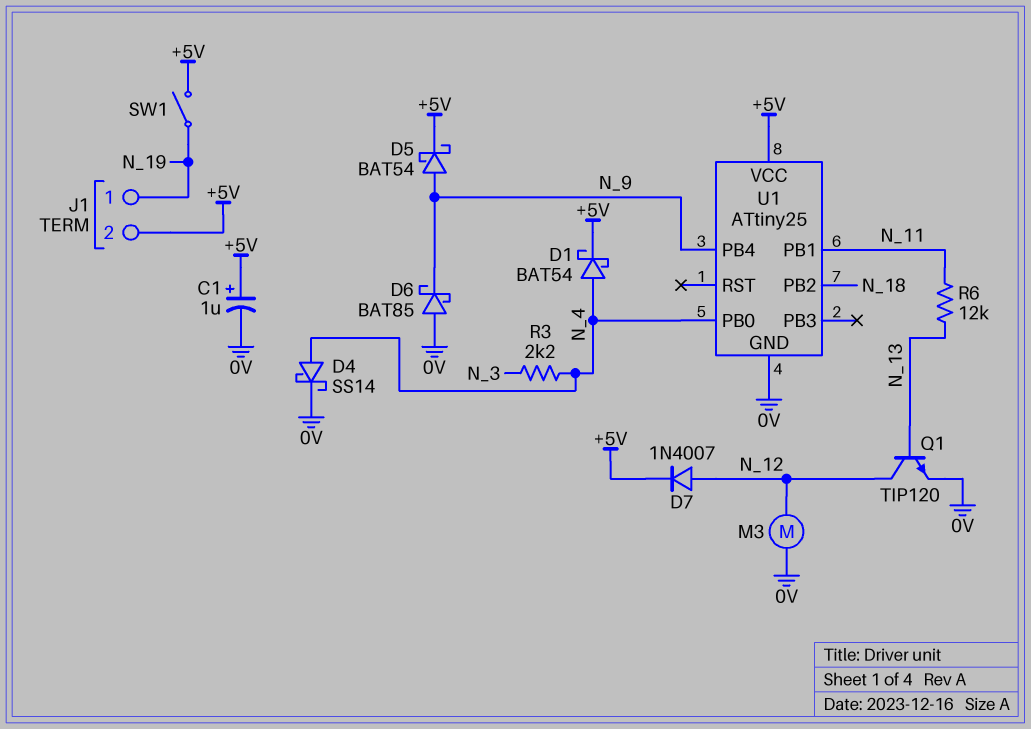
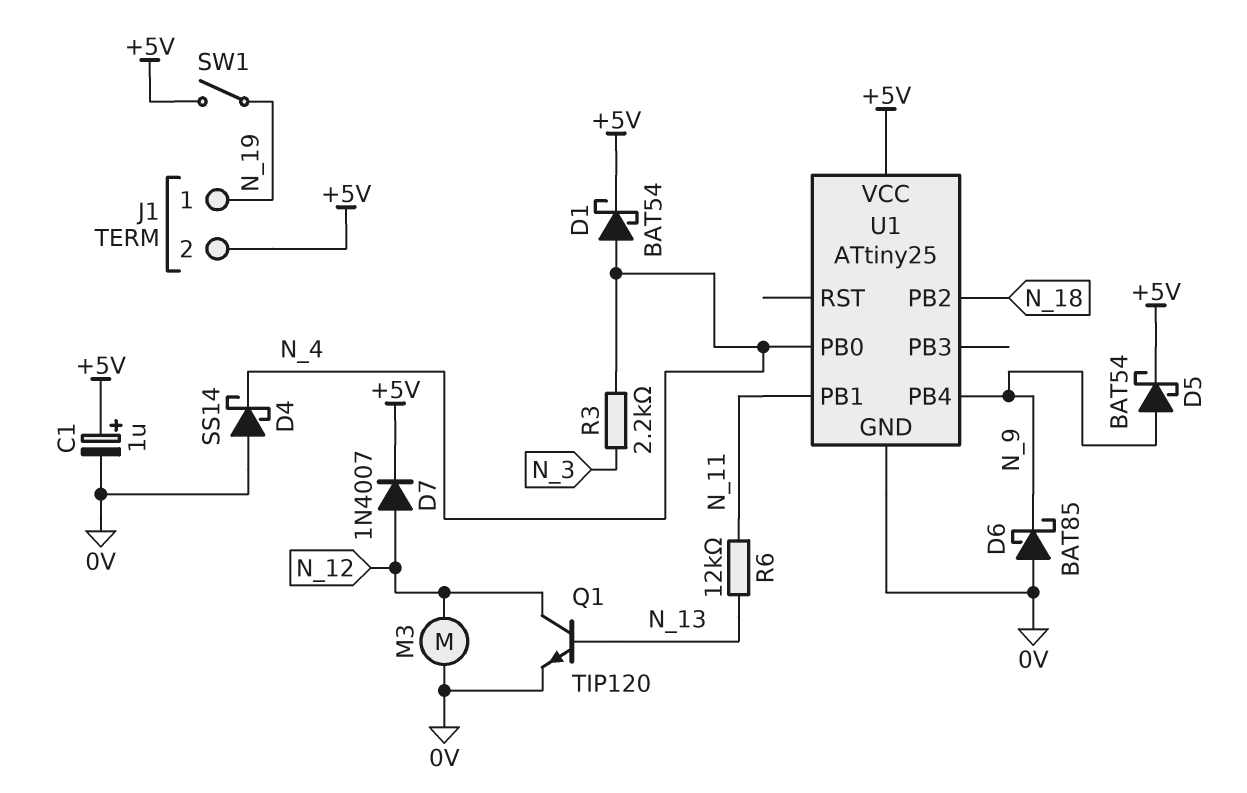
D4: schottky SS14 (A N_4, K 0V) -> schottky SS14 (A 0V, K N_4)

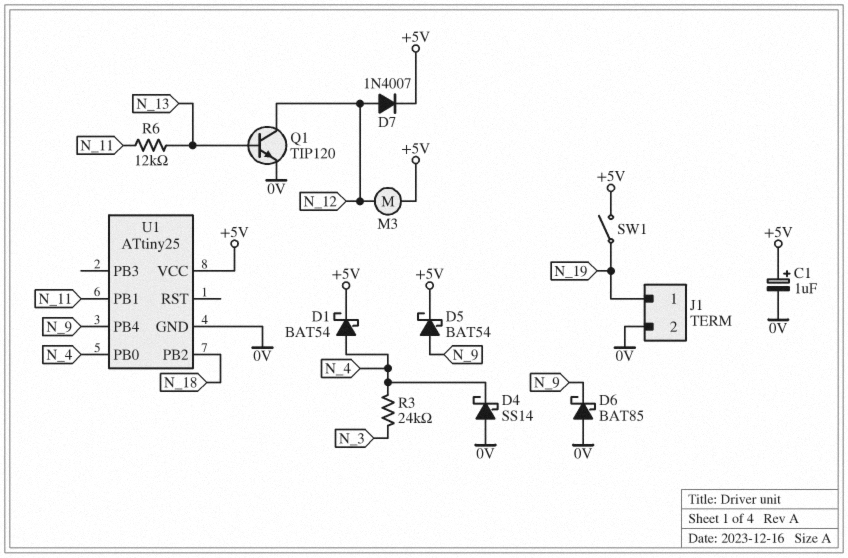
J1 pin 2: +5V -> 0V
M3: motor (0V, N_12) -> motor (+5V, N_12)
R3: 2.2k (N_3, N_4) -> 24k (N_3, N_4)

